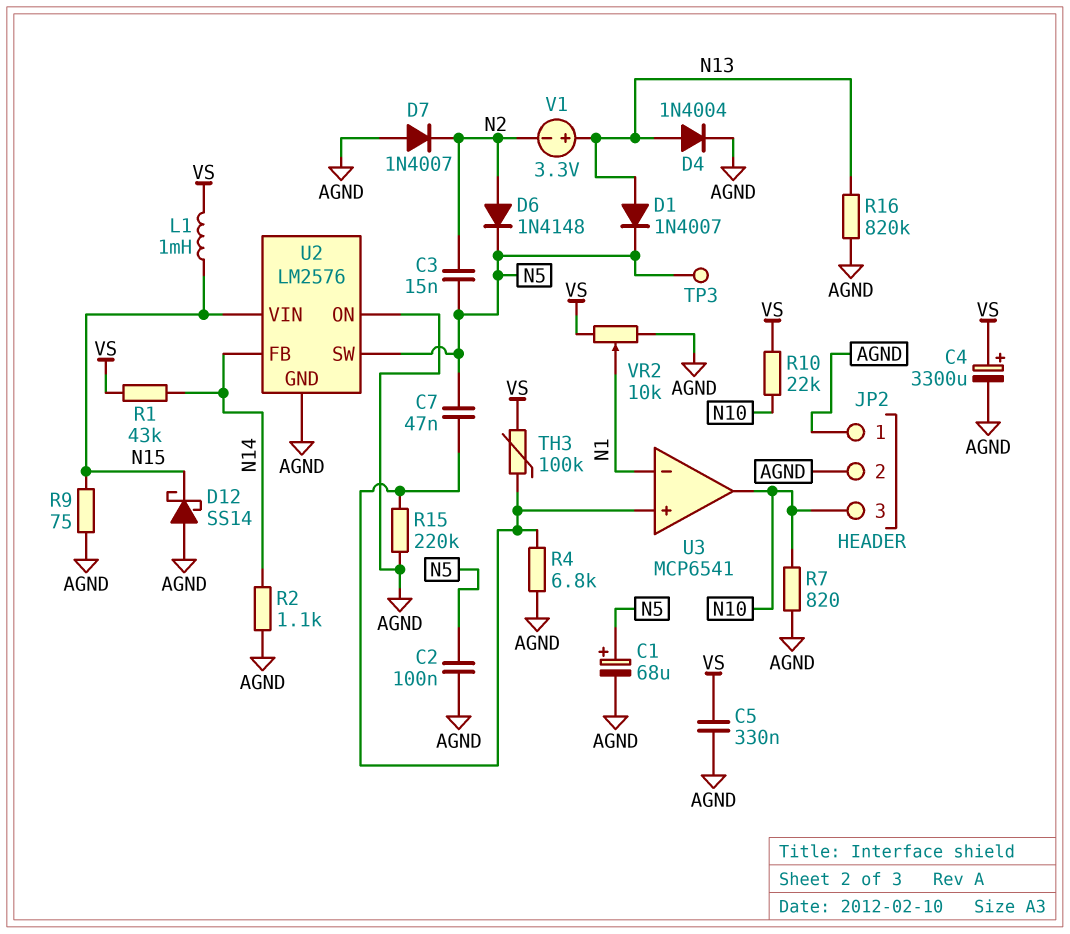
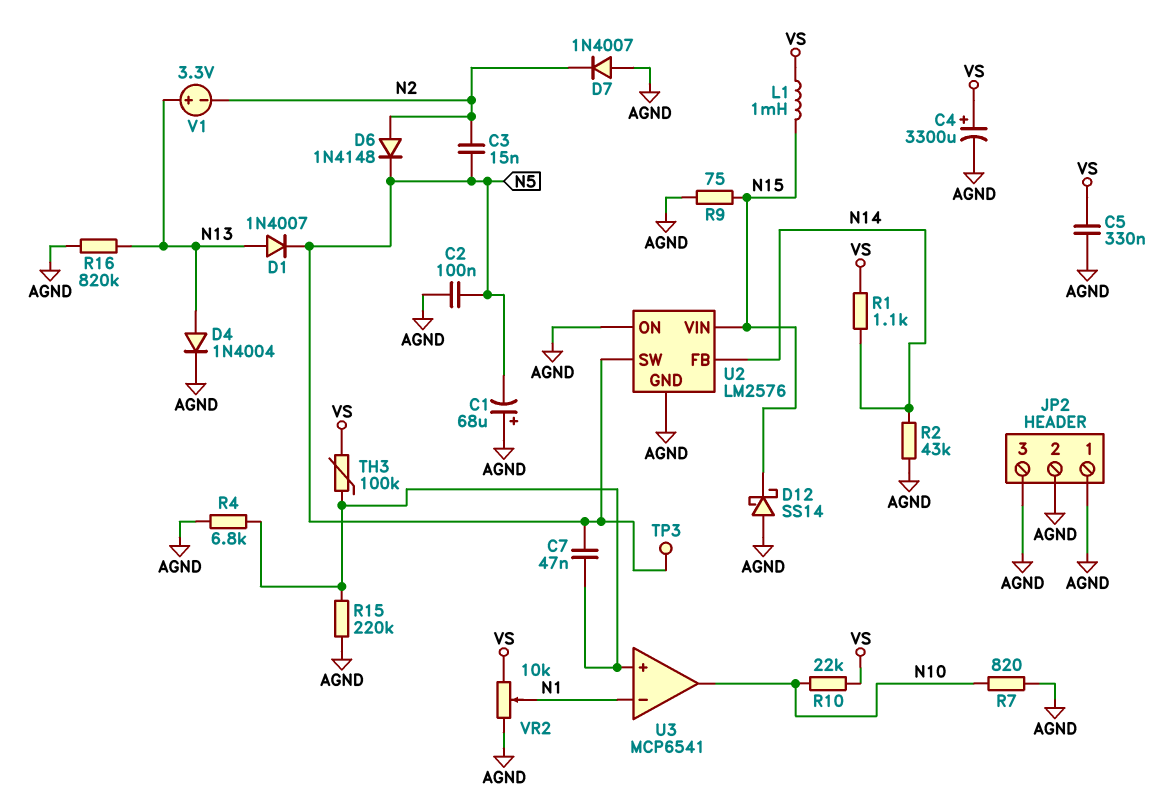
C1: 68uF (plus N5, minus AGND) -> 68uF (plus AGND, minus N5)
JP2 pin 3: N10 -> AGND
R1: 43k (N14, VS) -> 1.1k (N14, VS)
R2: 1.1k (AGND, N14) -> 43k (AGND, N14)

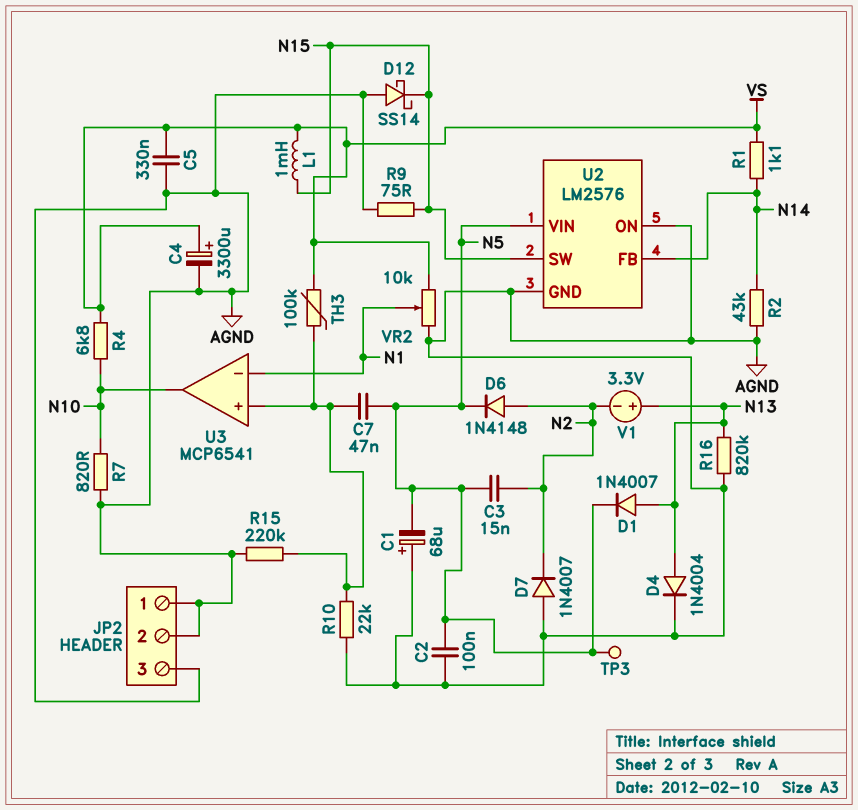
R4: 6.8k (AGND, U3/in+) -> 6.8k (N10, VS)
R10: 22k (N10, VS) -> 22k (AGND, U3/in+)
U2 pin SW: N5 -> N15
U2 pin VIN: N15 -> N5

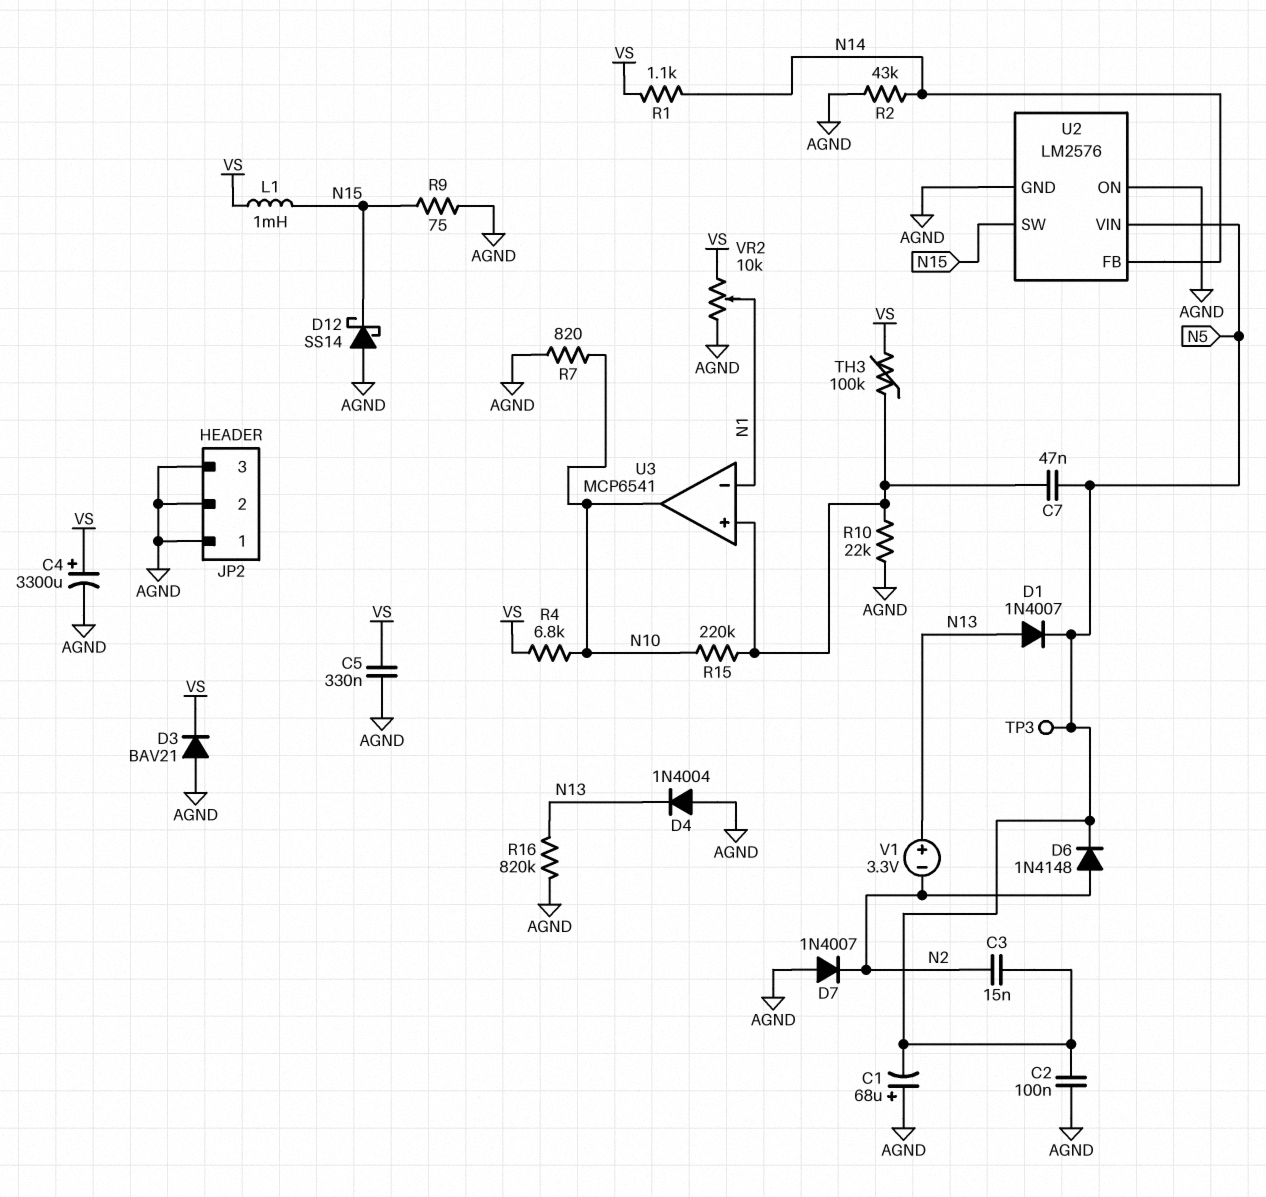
D3: none -> diode BAV21 (A AGND, K VS)
D4: diode 1N4004 (A N13, K AGND) -> diode 1N4004 (A AGND, K N13)
R15: 220k (AGND, U3/in+) -> 220k (N10, U3/in+)

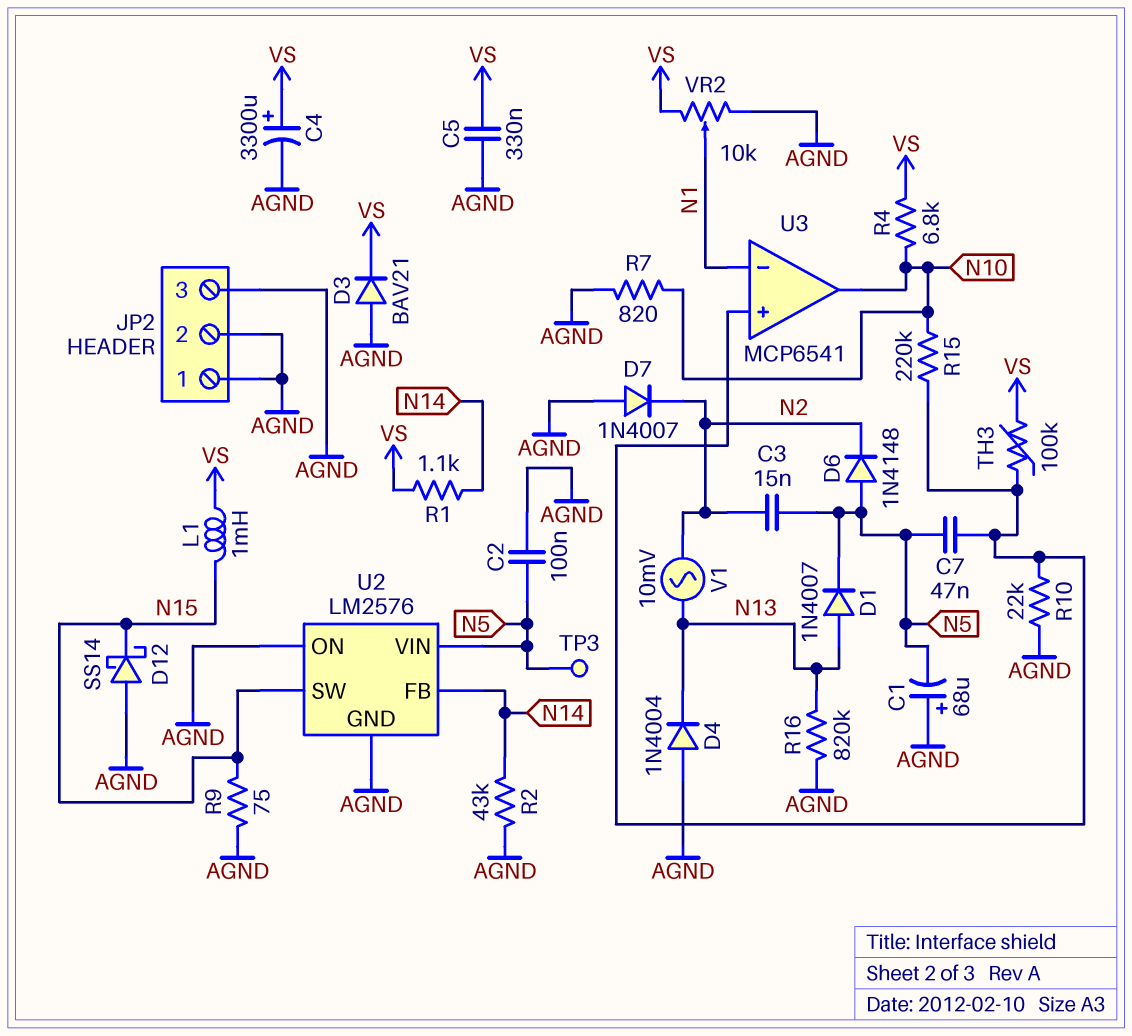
D6: diode 1N4148 (A N2, K N5) -> diode 1N4148 (A N5, K N2)
V1: 3.3V (plus N13, minus N2) -> AC 10mV (N2, N13)

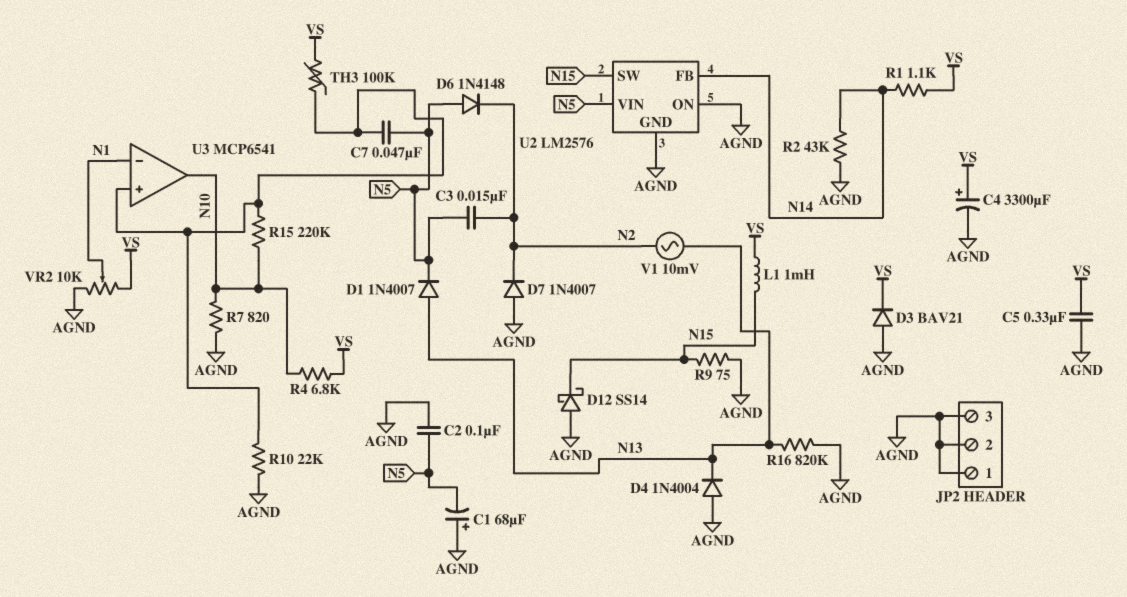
TP3: test point (N5) -> none

